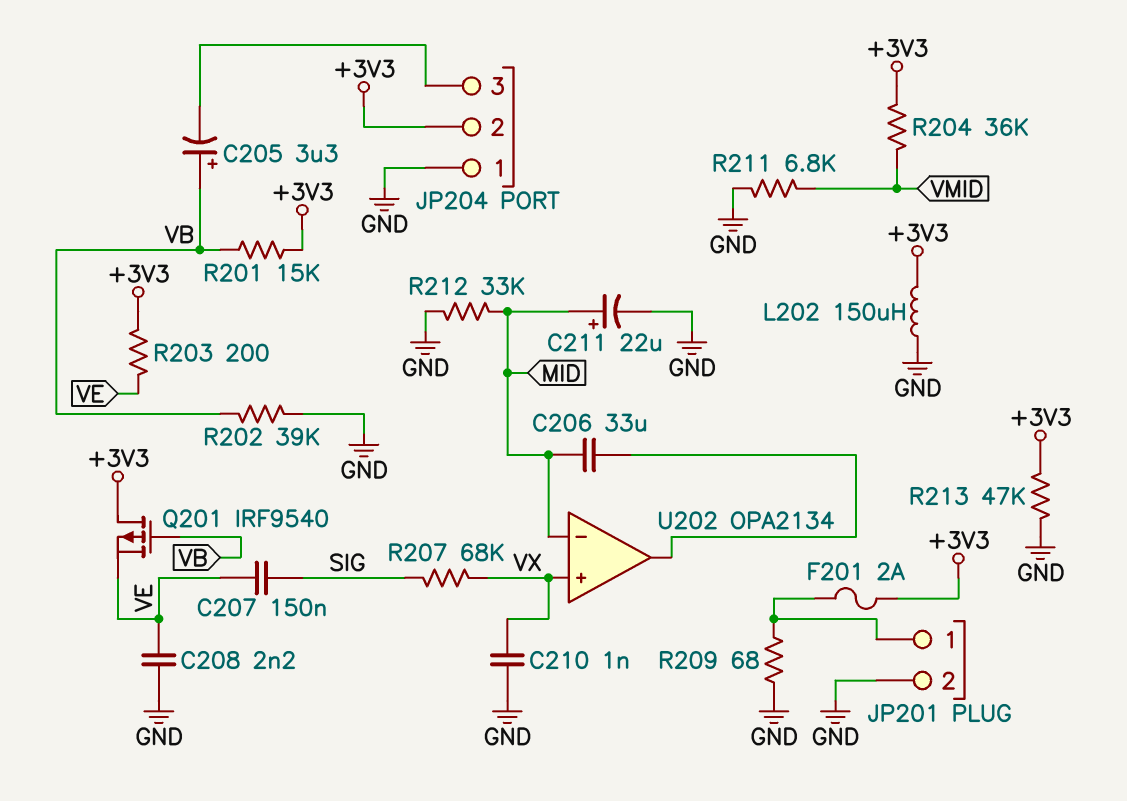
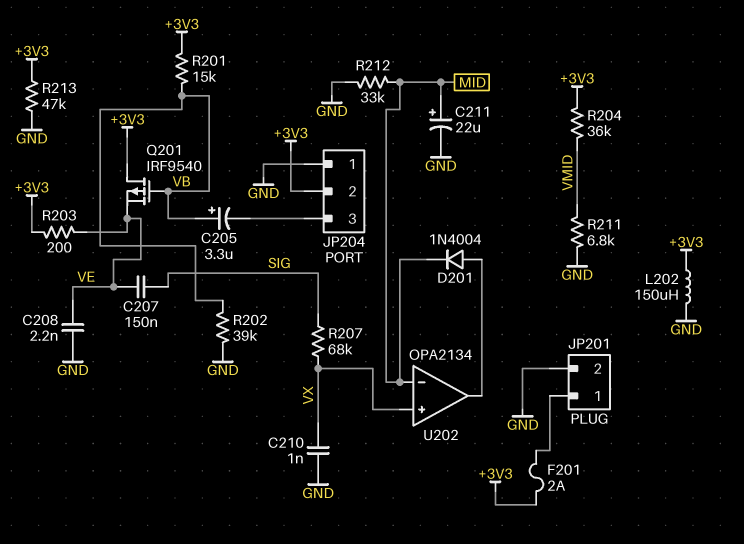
C206: 33uF (MID, U202/out) -> none
D201: none -> diode 1N4004 (A U202/out, K MID)
R209: 68 (GND, JP201/1) -> none

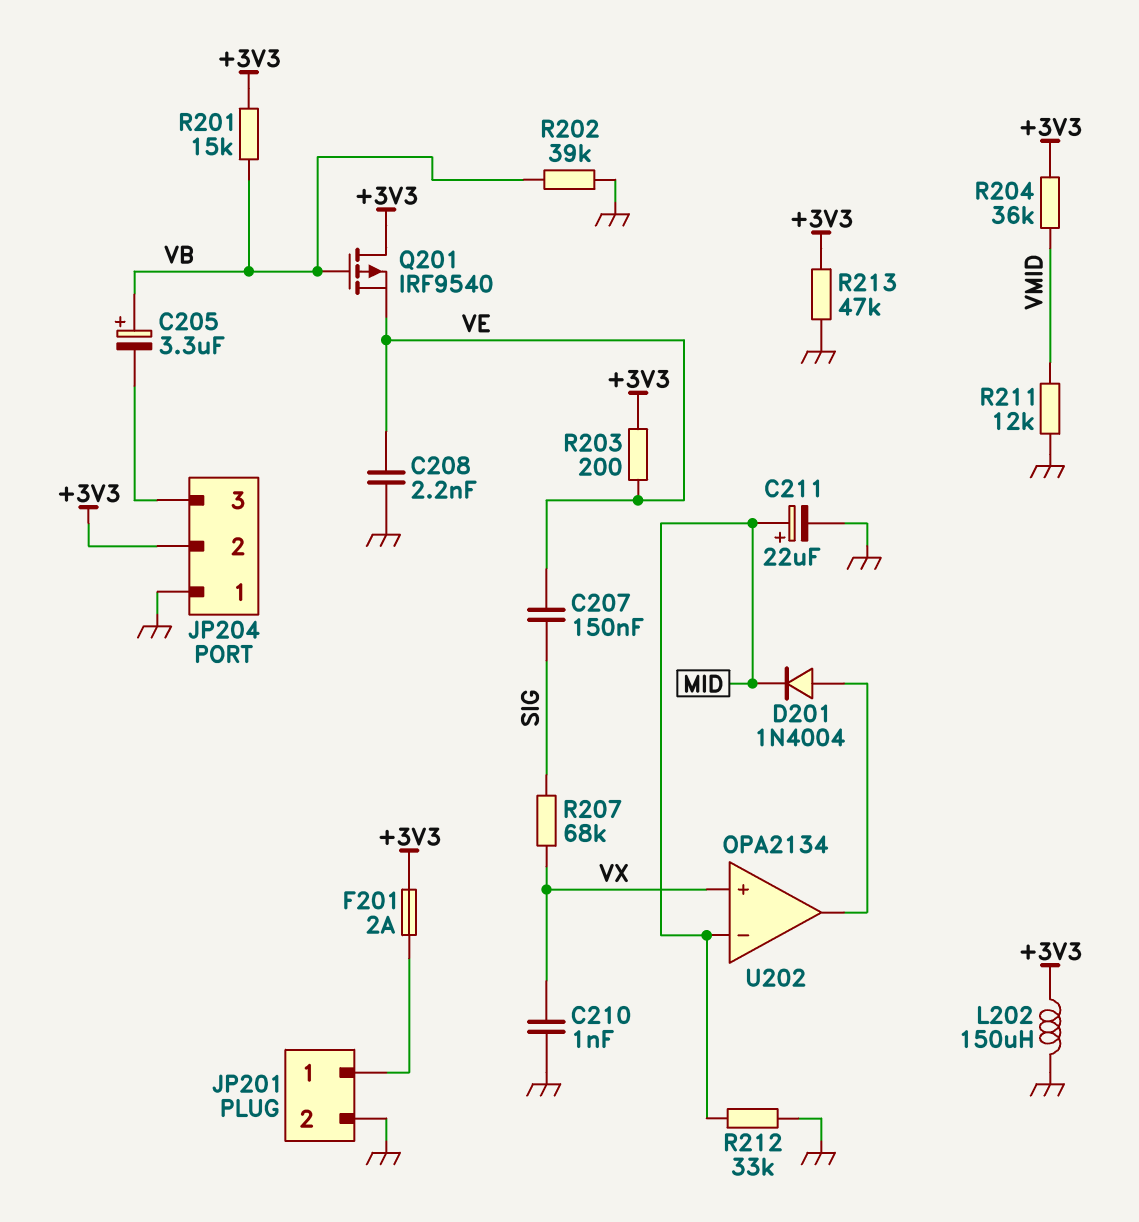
R211: 6.8k (GND, VMID) -> 12k (GND, VMID)

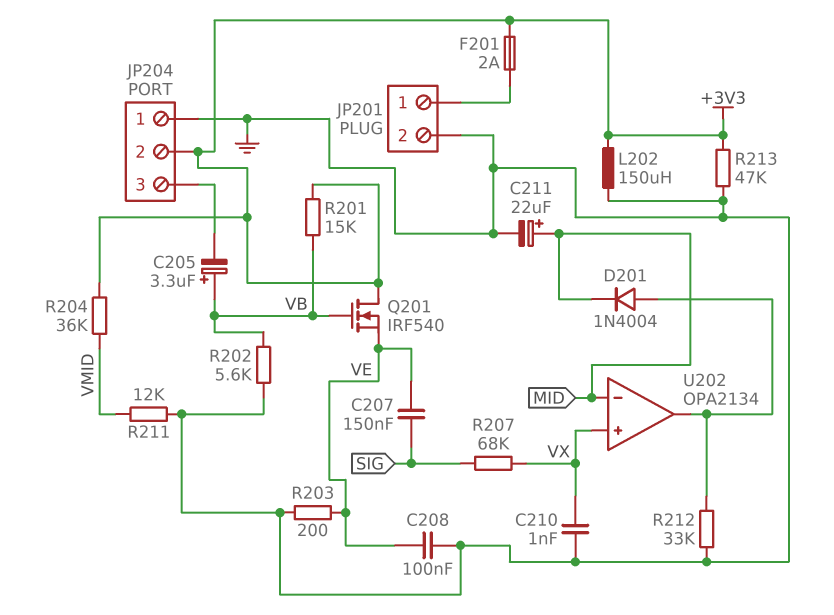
C208: 2.2nF (GND, VE) -> 100nF (GND, VE)
Q201: PMOS IRF9540 (G VB, D +3V3, S VE) -> NMOS IRF540 (G VB, D +3V3, S VE)
R202: 39k (GND, VB) -> 5.6k (GND, VB)
R203: 200 (+3V3, VE) -> 200 (GND, VE)
R212: 33k (GND, MID) -> 33k (GND, U202/out)

